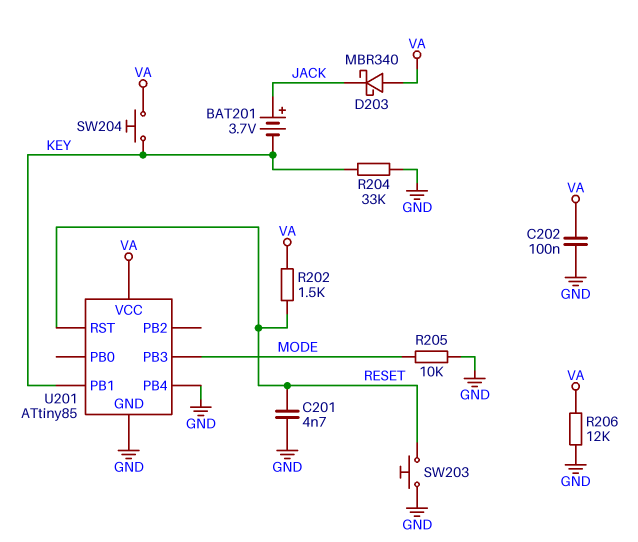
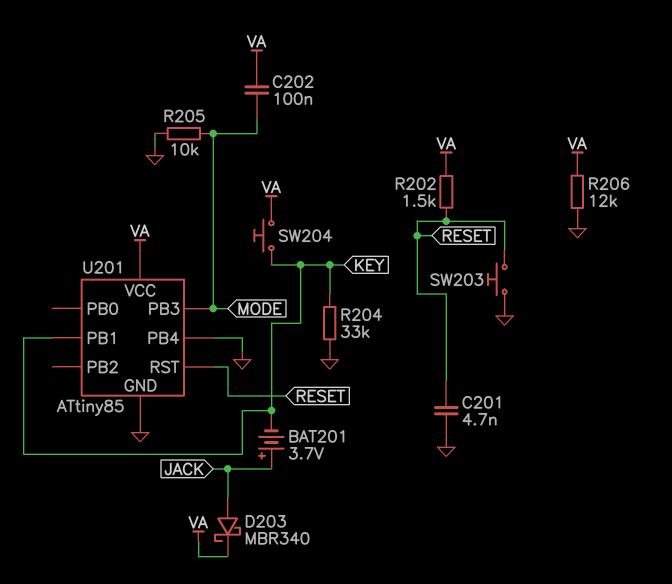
C202: 100nF (GND, VA) -> 100nF (MODE, VA)
D203: schottky MBR340 (A VA, K JACK) -> schottky MBR340 (A JACK, K VA)

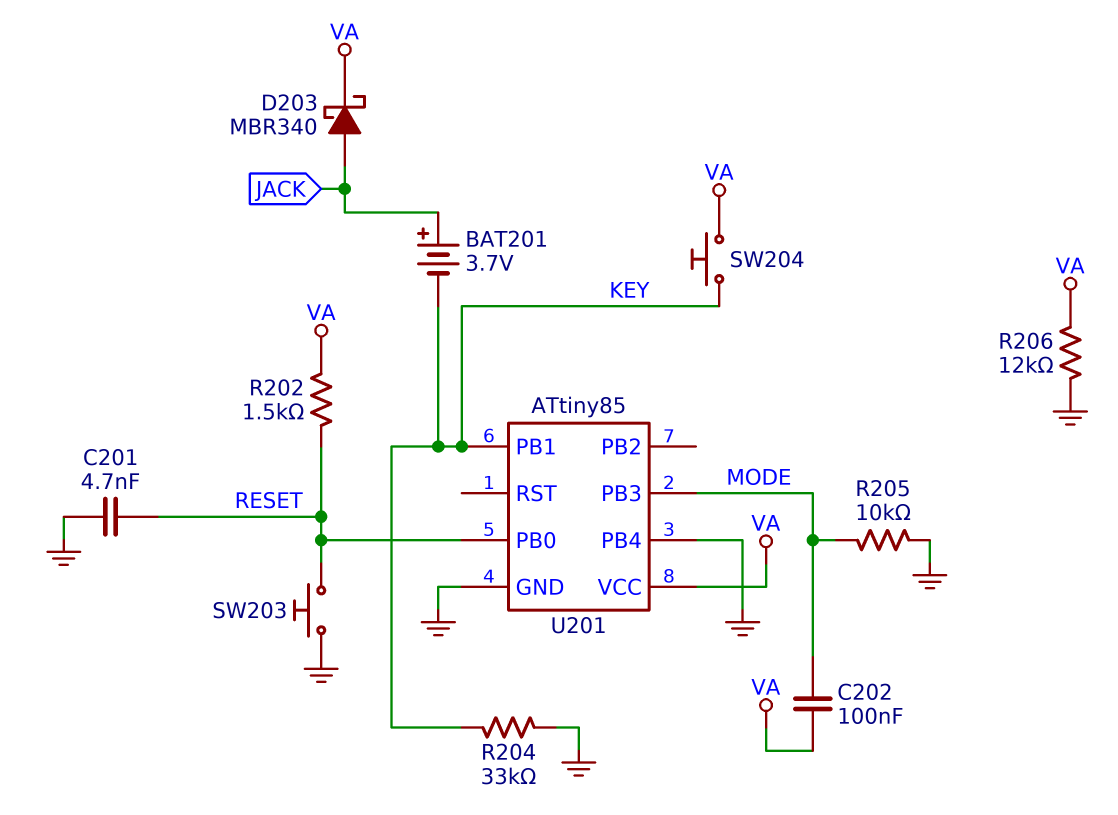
U201 pin PB0: none -> RESET
U201 pin RST: RESET -> none

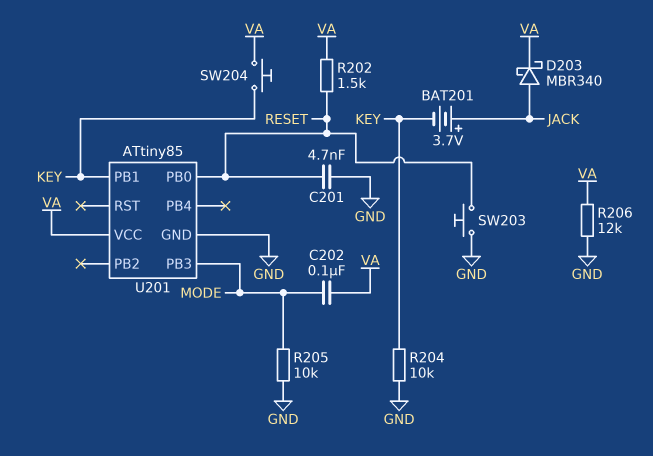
R204: 33k (GND, KEY) -> 10k (GND, KEY)
U201 pin PB4: GND -> none

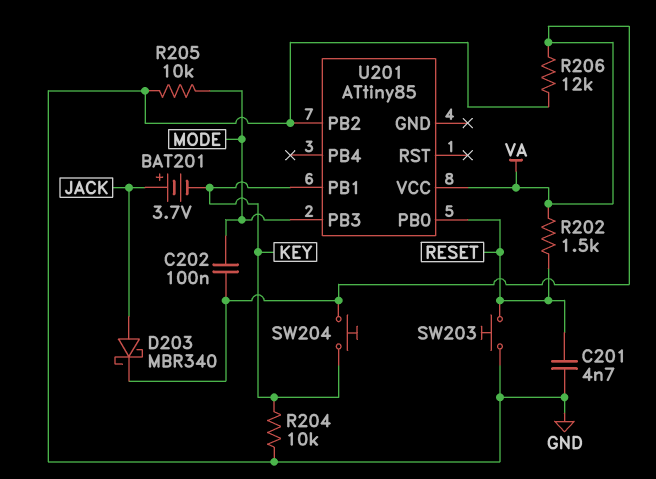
U201 pin GND: GND -> none
U201 pin PB2: none -> GND

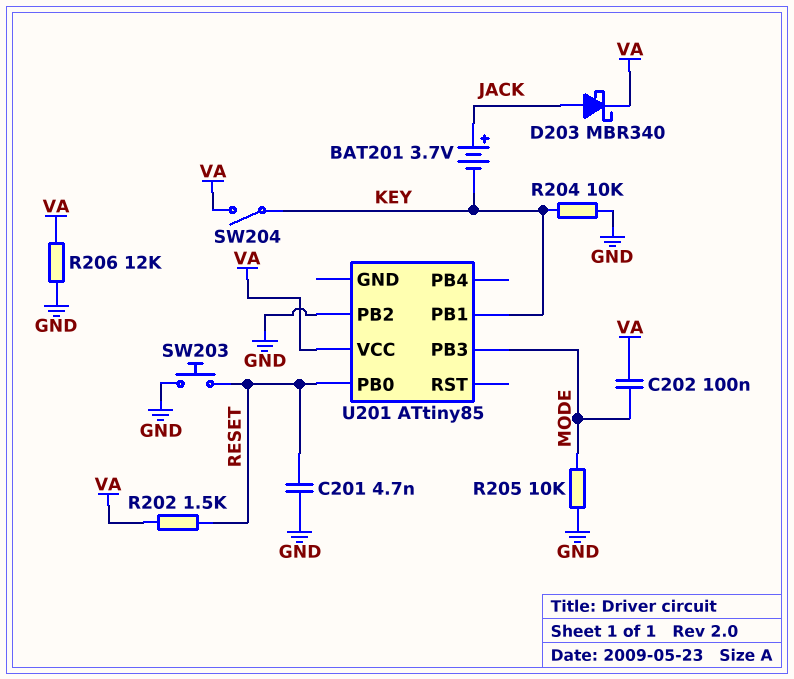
SW204: button (KEY, VA) -> switch (KEY, VA)

